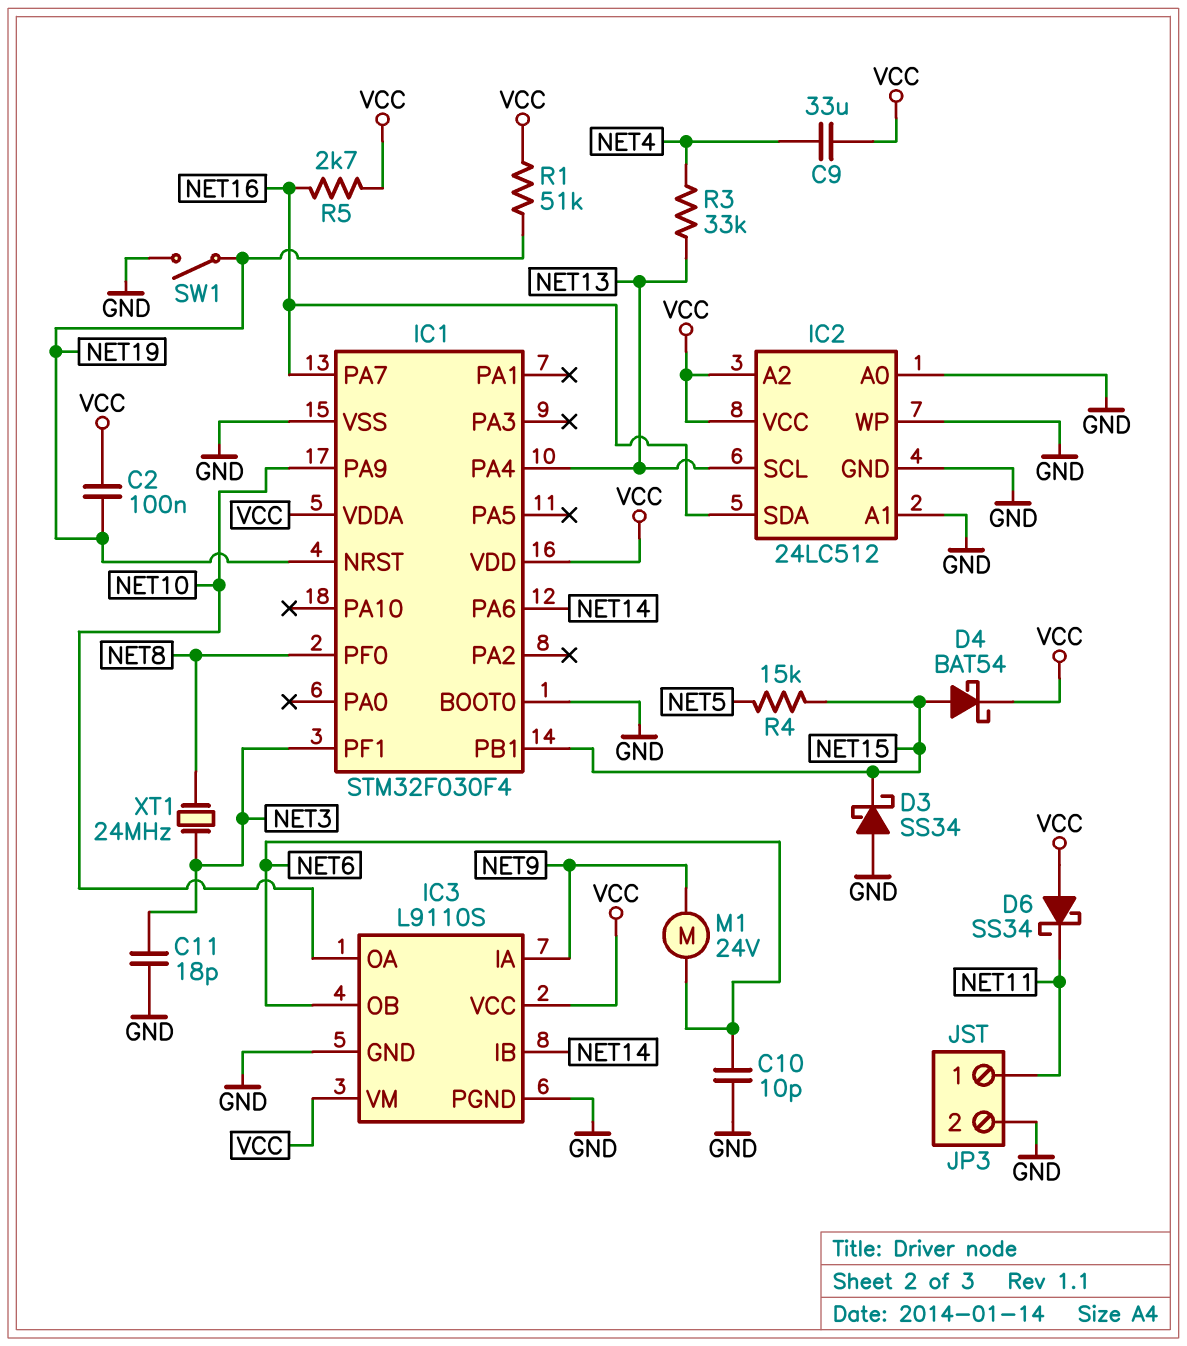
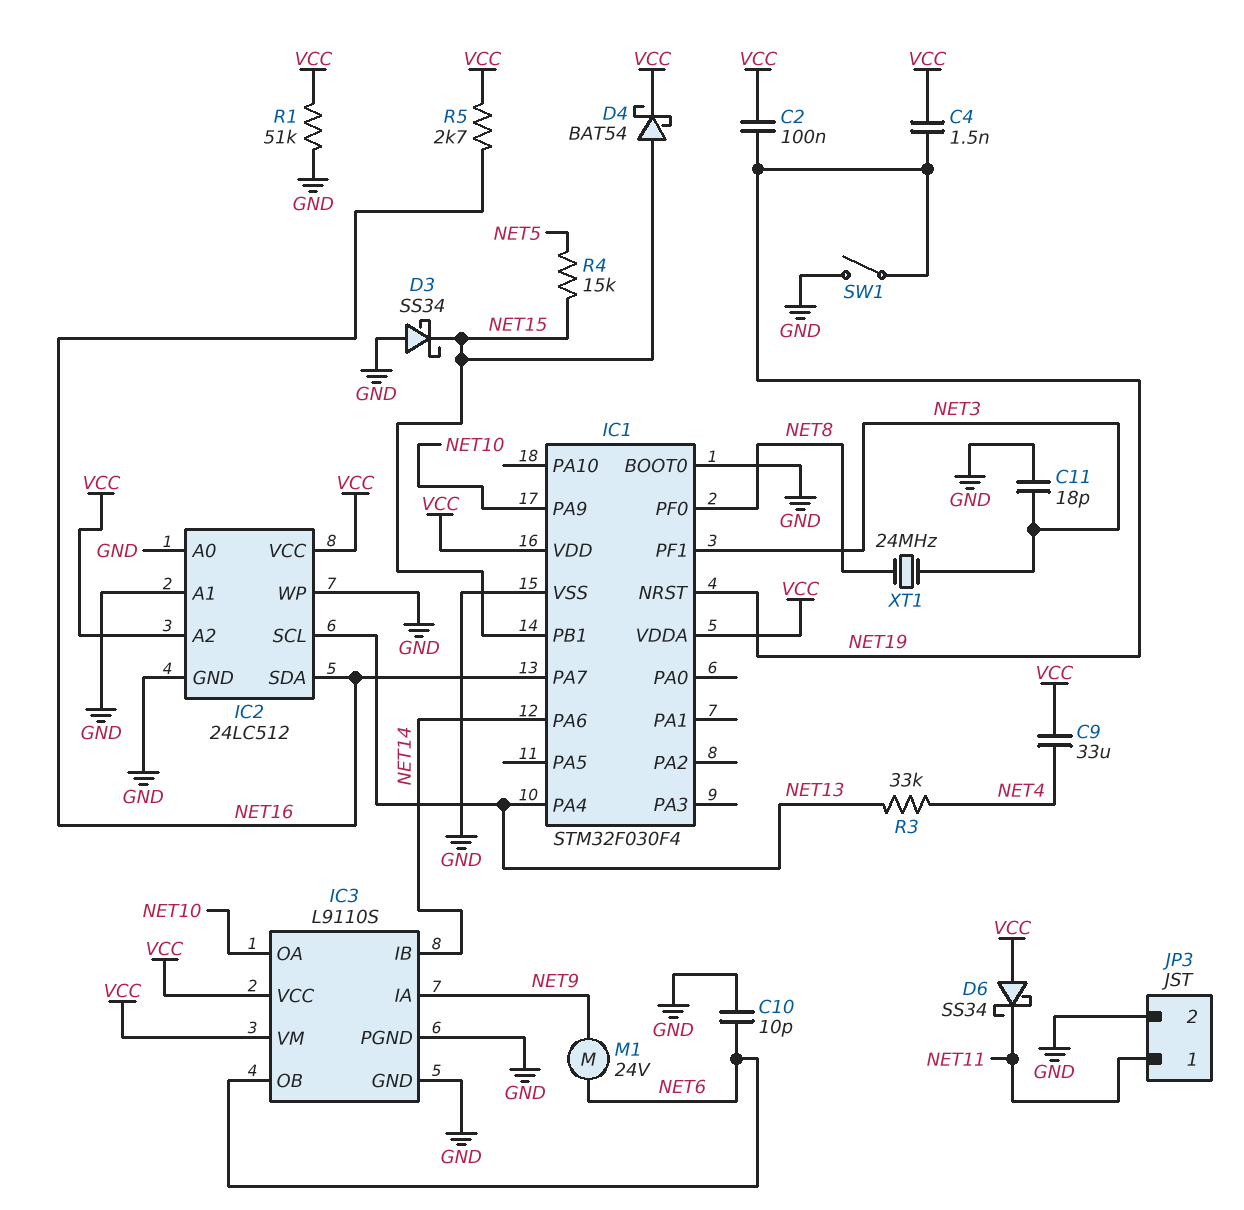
C4: none -> 1.5nF (NET19, VCC)
R1: 51k (NET19, VCC) -> 51k (GND, VCC)

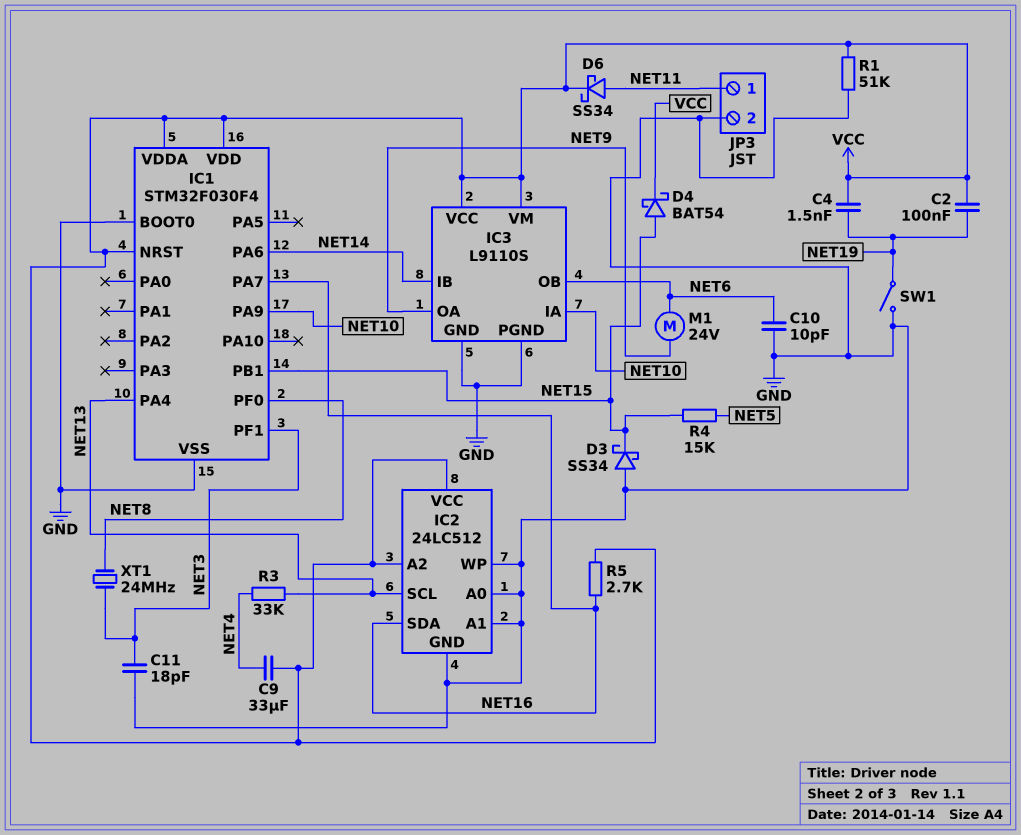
D6: schottky SS34 (A VCC, K NET11) -> schottky SS34 (A NET11, K VCC)
IC1 pin NRST: NET19 -> VCC
IC3 pin IA: NET9 -> NET10
IC3 pin OA: NET10 -> NET9

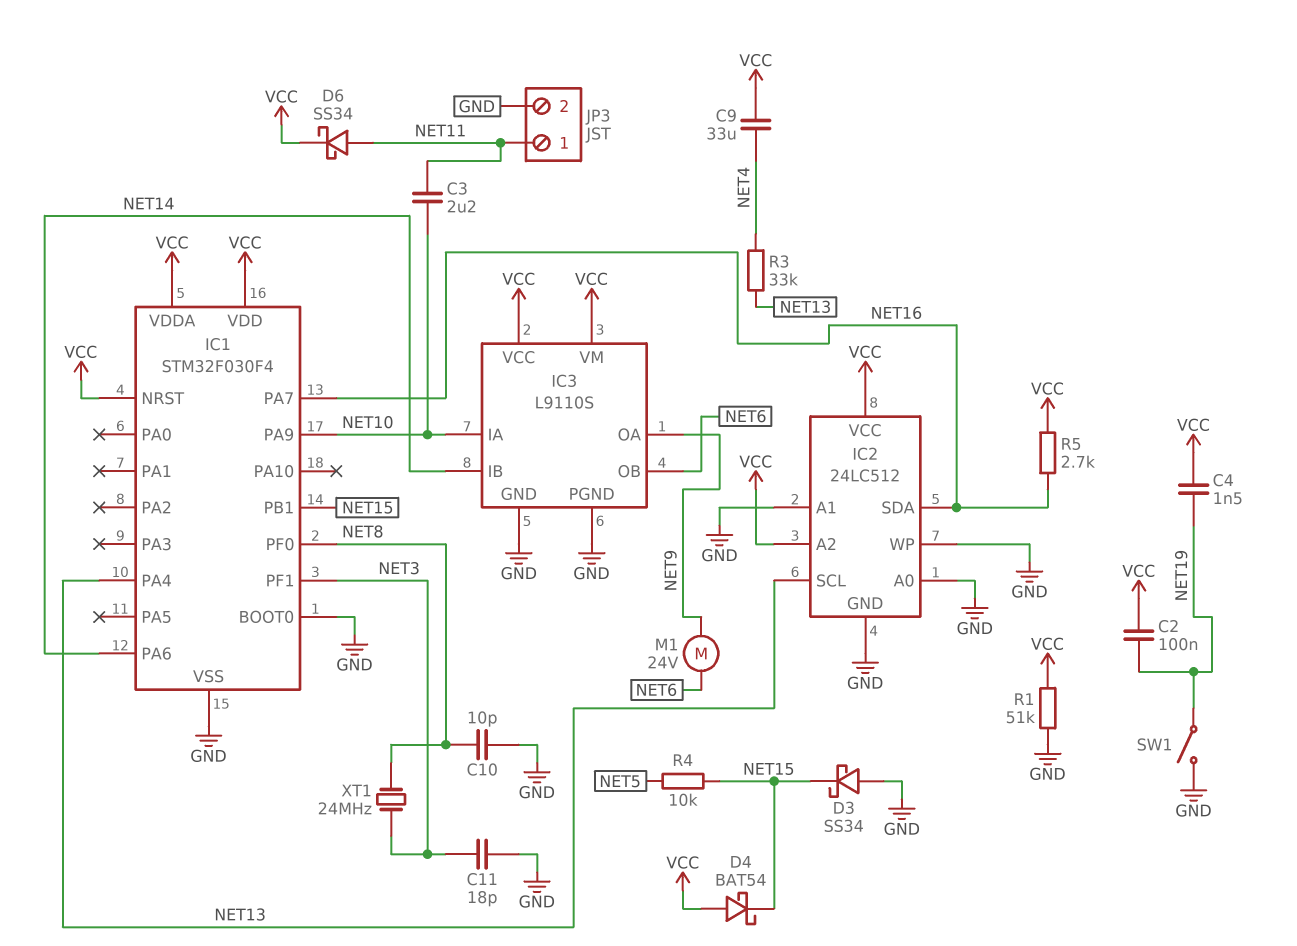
C3: none -> 2.2uF (NET10, NET11)
C10: 10pF (GND, NET6) -> 10pF (GND, NET8)
D4: schottky BAT54 (A NET15, K VCC) -> schottky BAT54 (A VCC, K NET15)
R4: 15k (NET5, NET15) -> 10k (NET5, NET15)

